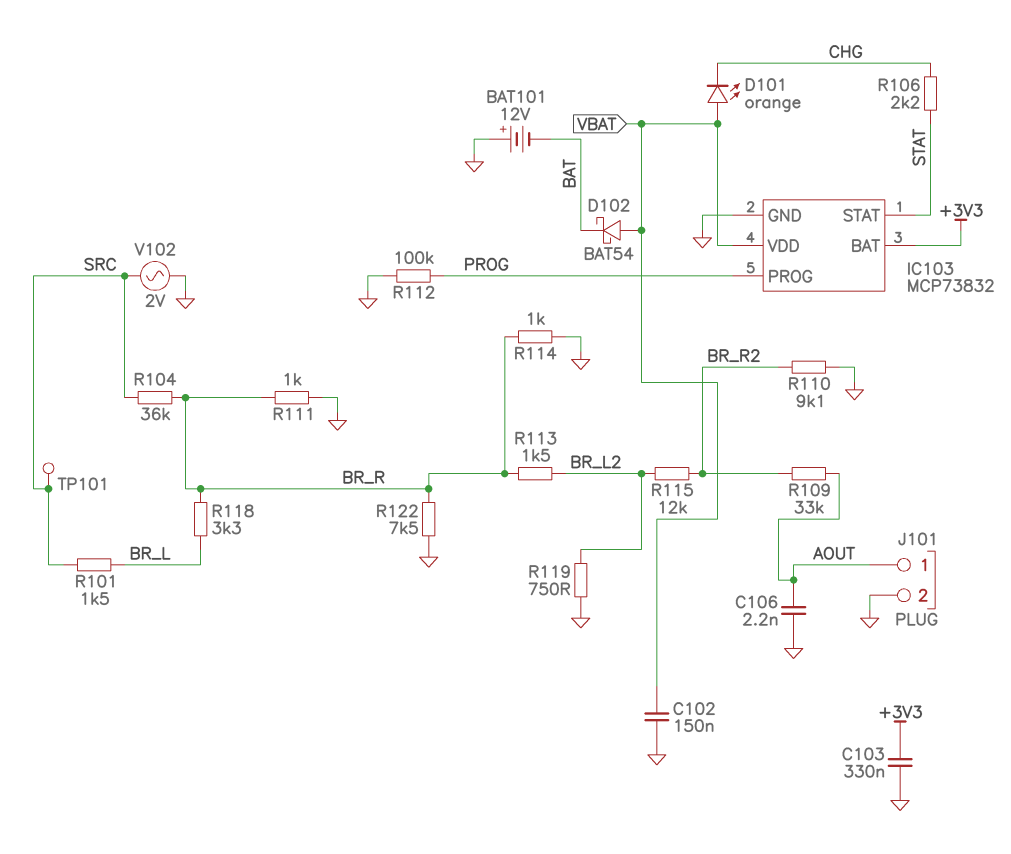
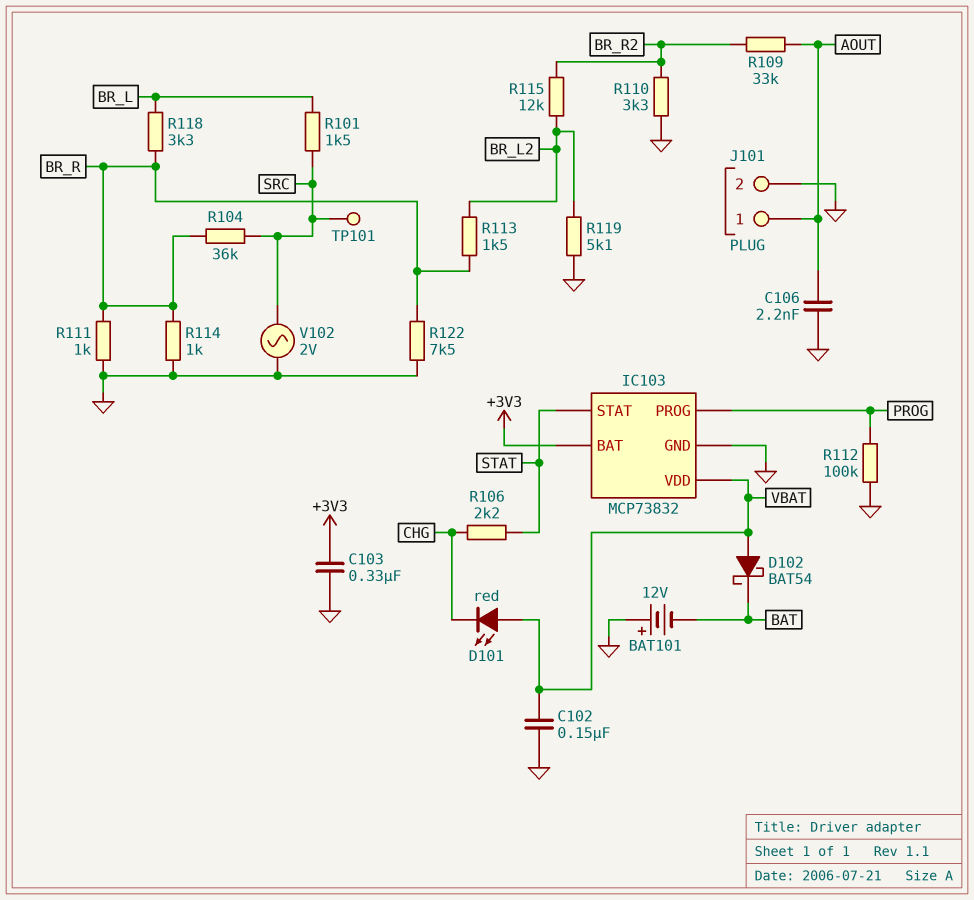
D101: LED orange (A VBAT, K CHG) -> LED red (A VBAT, K CHG)
R110: 9.1k (BR_R2, GND) -> 3.3k (BR_R2, GND)
R119: 750 (BR_L2, GND) -> 5.1k (BR_L2, GND)

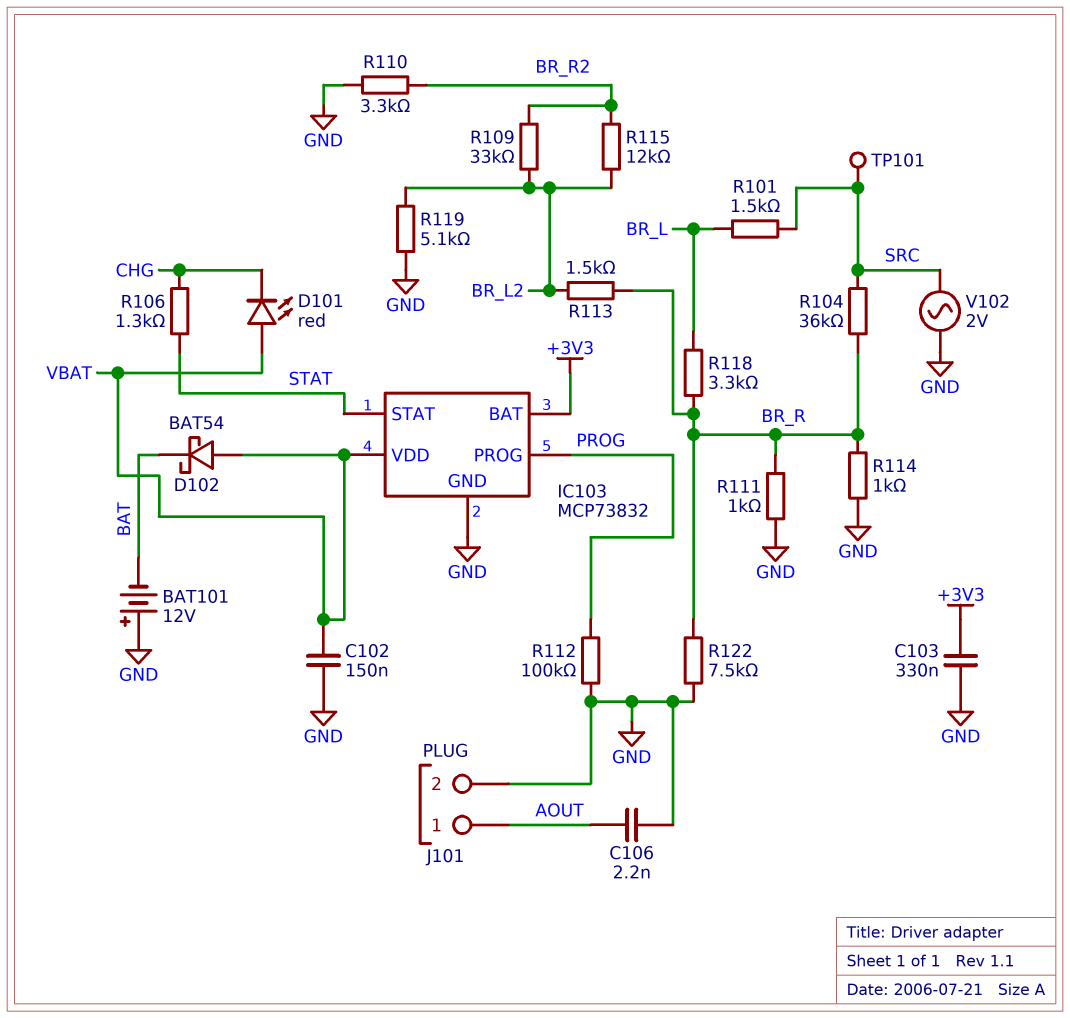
R106: 2.2k (CHG, STAT) -> 1.3k (CHG, STAT)
R109: 33k (AOUT, BR_R2) -> 33k (BR_L2, BR_R2)

